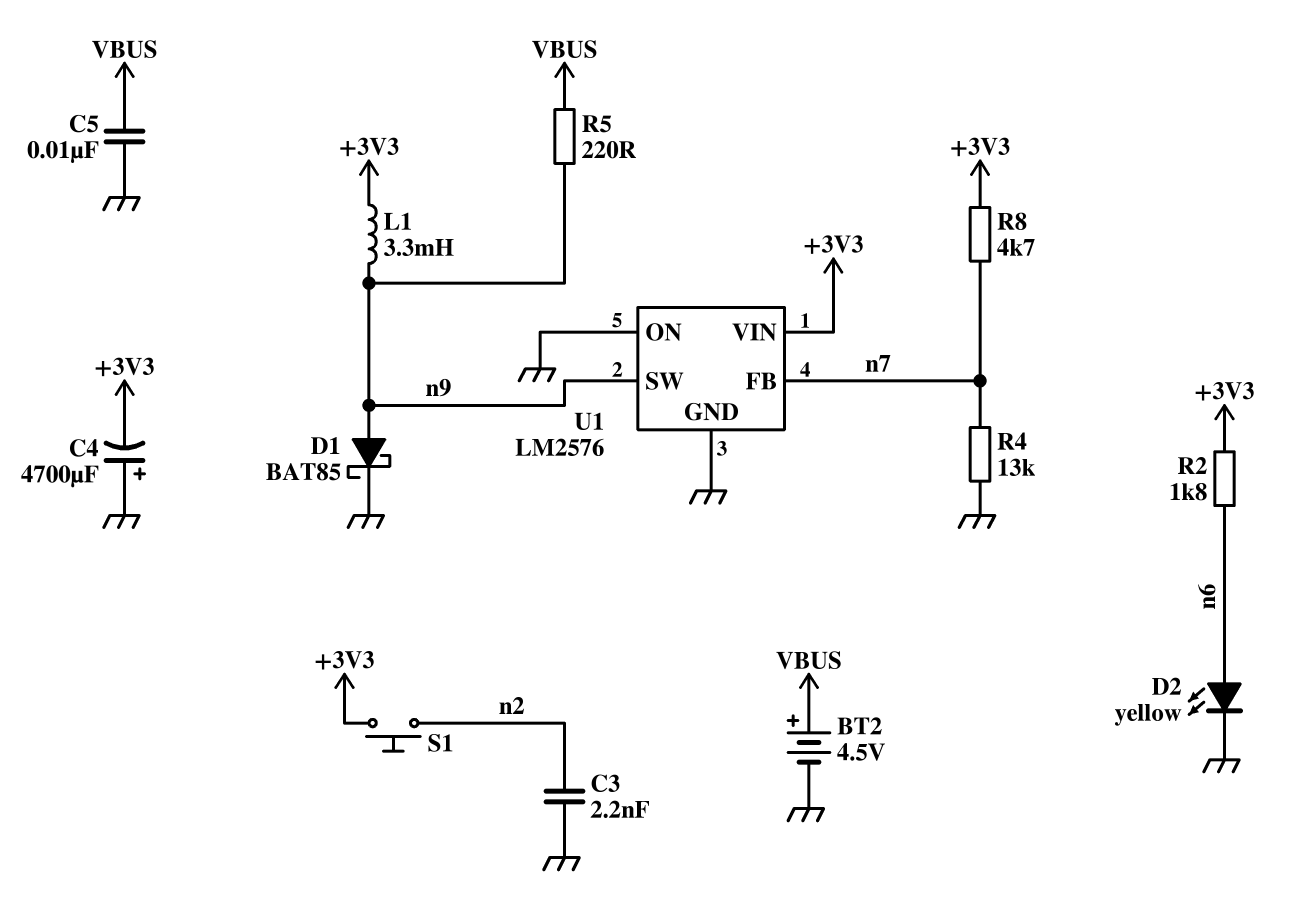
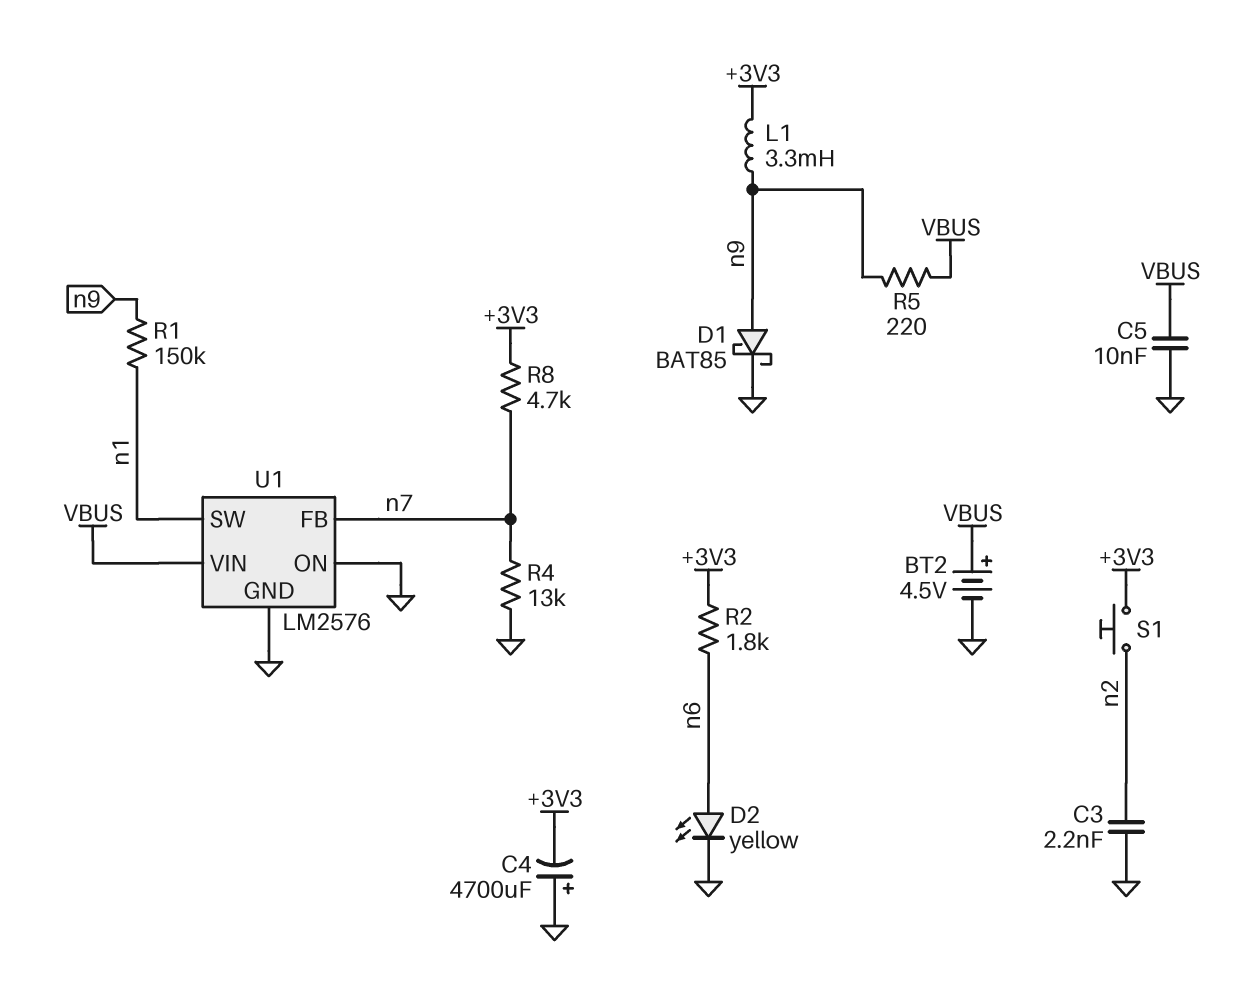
R1: none -> 150k (n1, n9)
U1 pin SW: n9 -> n1
U1 pin VIN: +3V3 -> VBUS

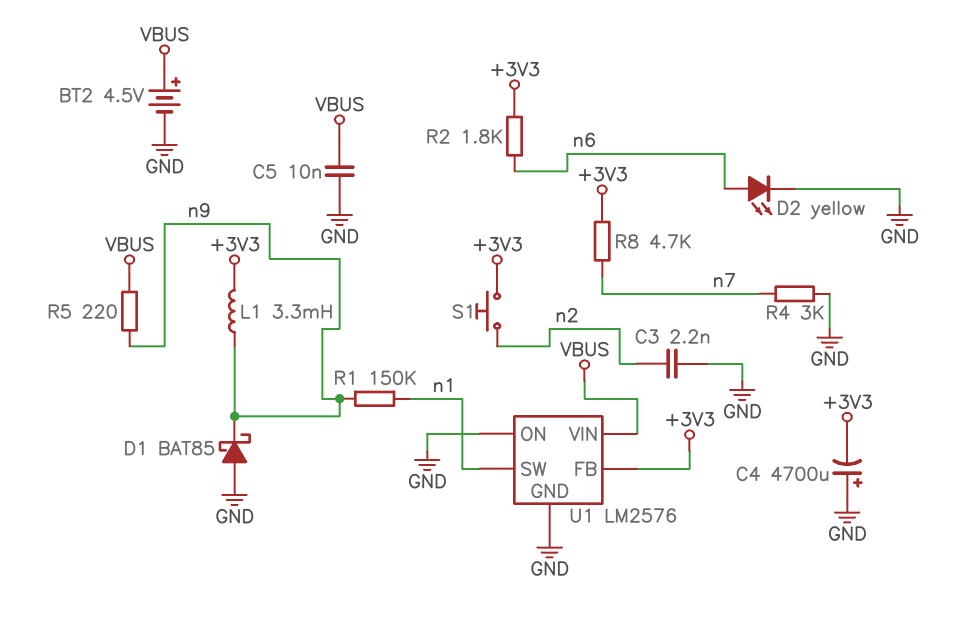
D1: schottky BAT85 (A n9, K GND) -> schottky BAT85 (A GND, K n9)
R4: 13k (GND, n7) -> 3k (GND, n7)
U1 pin FB: n7 -> +3V3

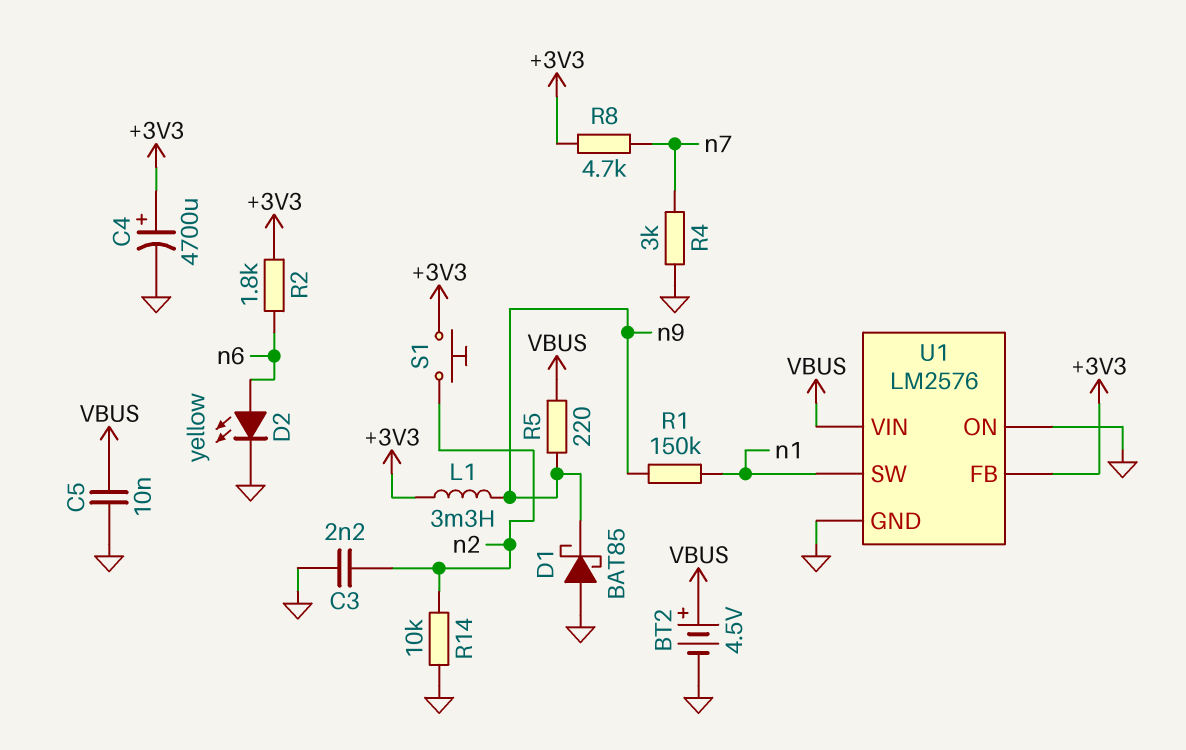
C4: 4700uF (plus GND, minus +3V3) -> 4700uF (plus +3V3, minus GND)
R14: none -> 10k (GND, n2)

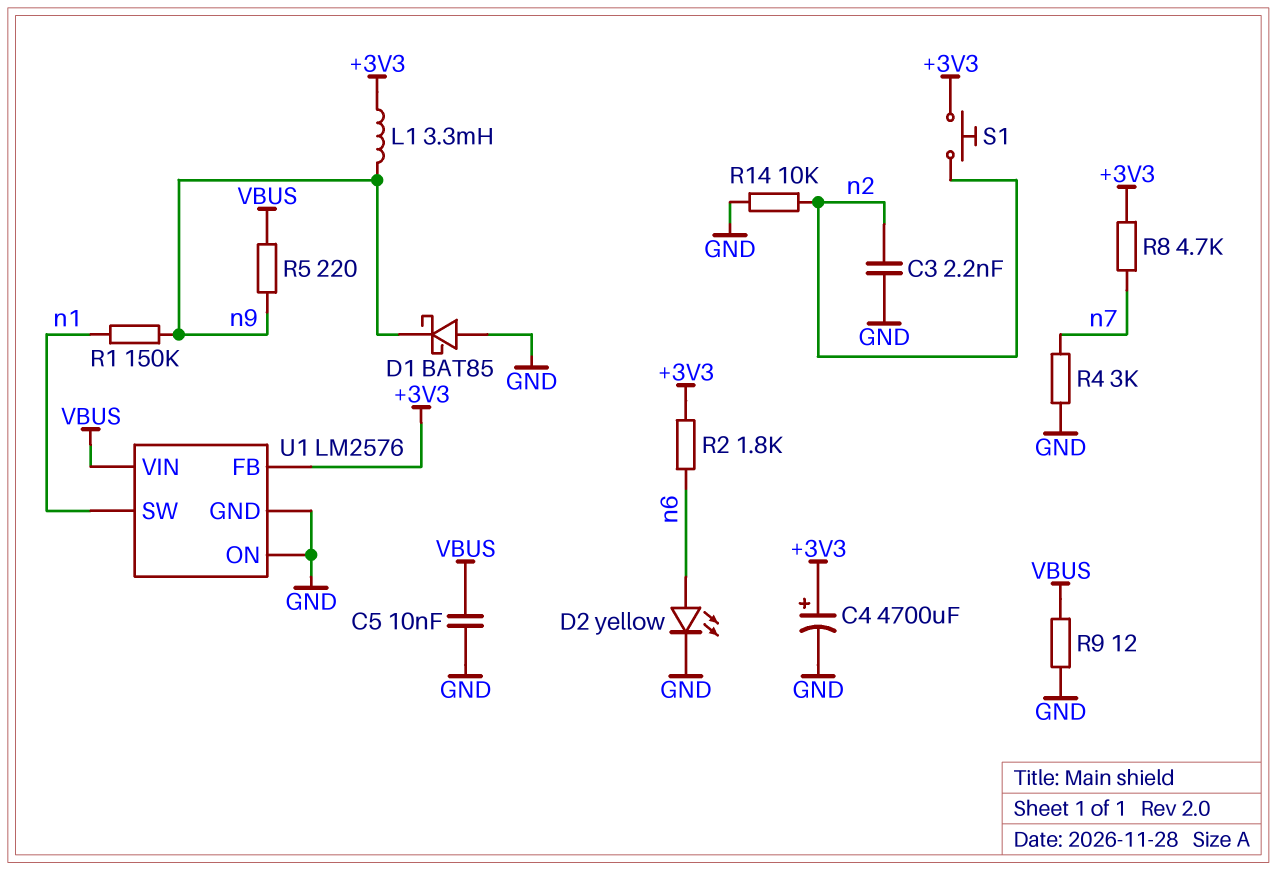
BT2: 4.5V (plus VBUS, minus GND) -> none
R9: none -> 12 (GND, VBUS)

